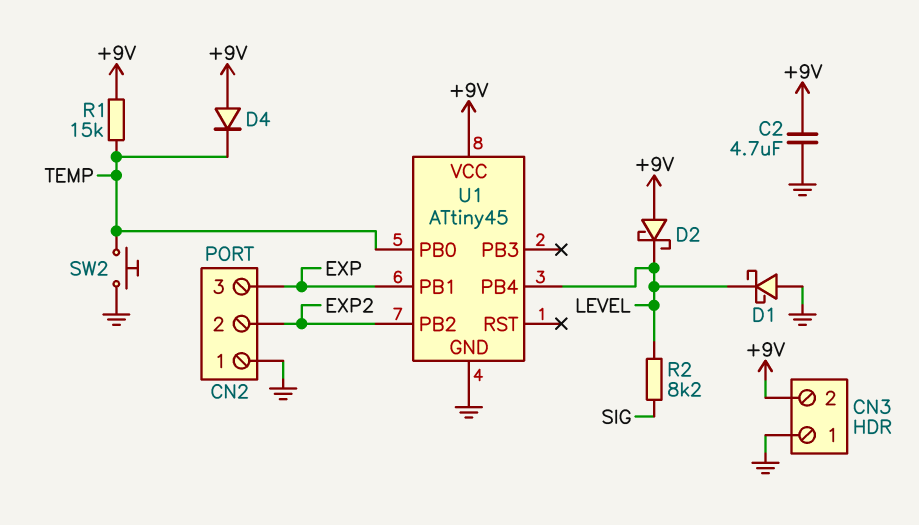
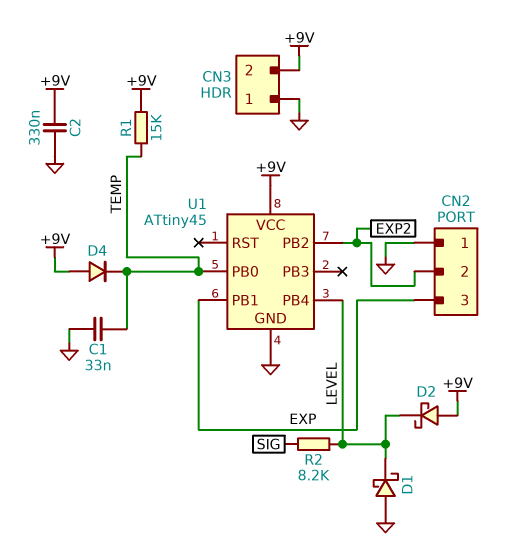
C1: none -> 33nF (GND, TEMP)
C2: 4.7uF (+9V, GND) -> 330nF (+9V, GND)
SW2: button (GND, TEMP) -> none

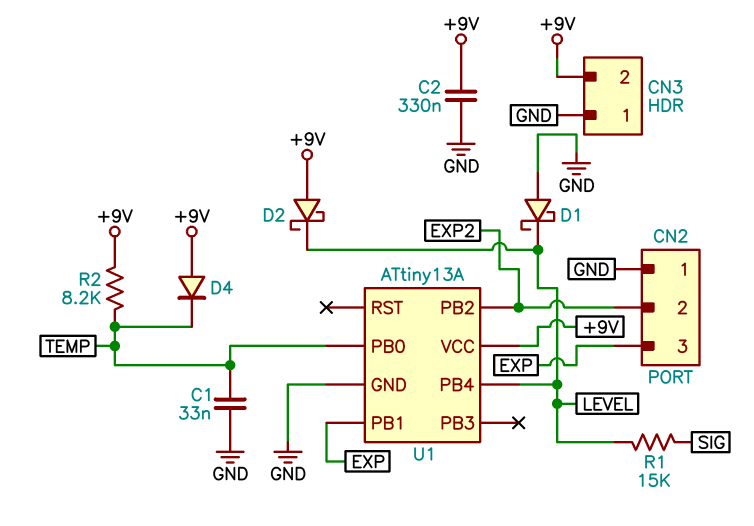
R1: 15k (+9V, TEMP) -> 15k (LEVEL, SIG)
R2: 8.2k (LEVEL, SIG) -> 8.2k (+9V, TEMP)
U1: ATtiny45 -> ATtiny13A

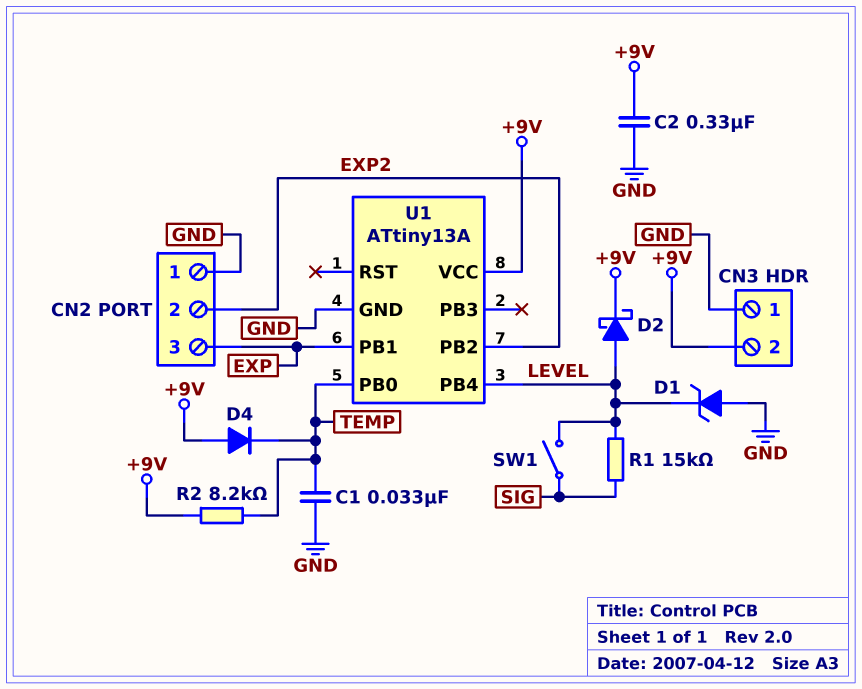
D1: schottky (A GND, K LEVEL) -> zener (A GND, K LEVEL)
D2: schottky (A +9V, K LEVEL) -> schottky (A LEVEL, K +9V)
SW1: none -> switch (LEVEL, SIG)

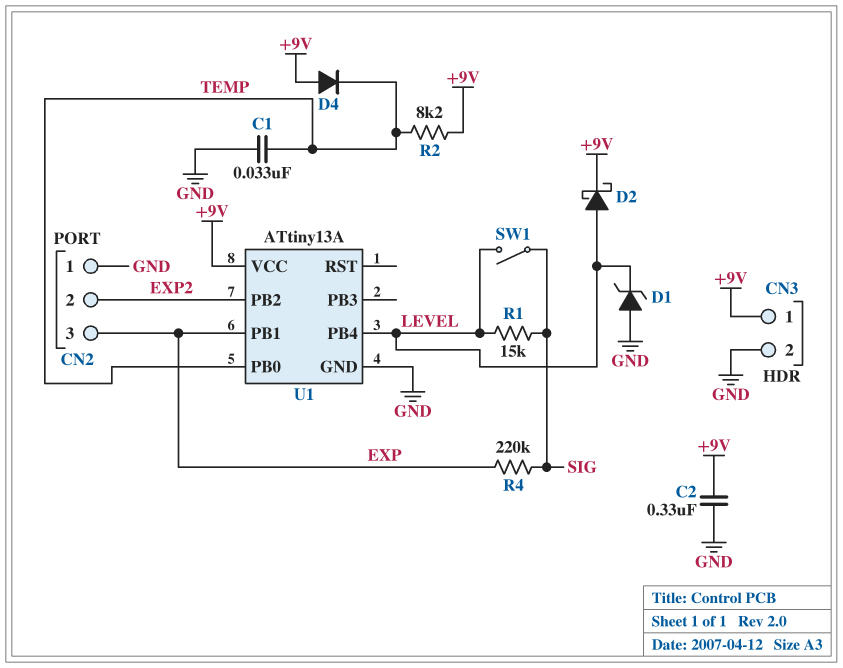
CN3 pin 1: GND -> +9V
CN3 pin 2: +9V -> GND
R4: none -> 220k (EXP, SIG)

